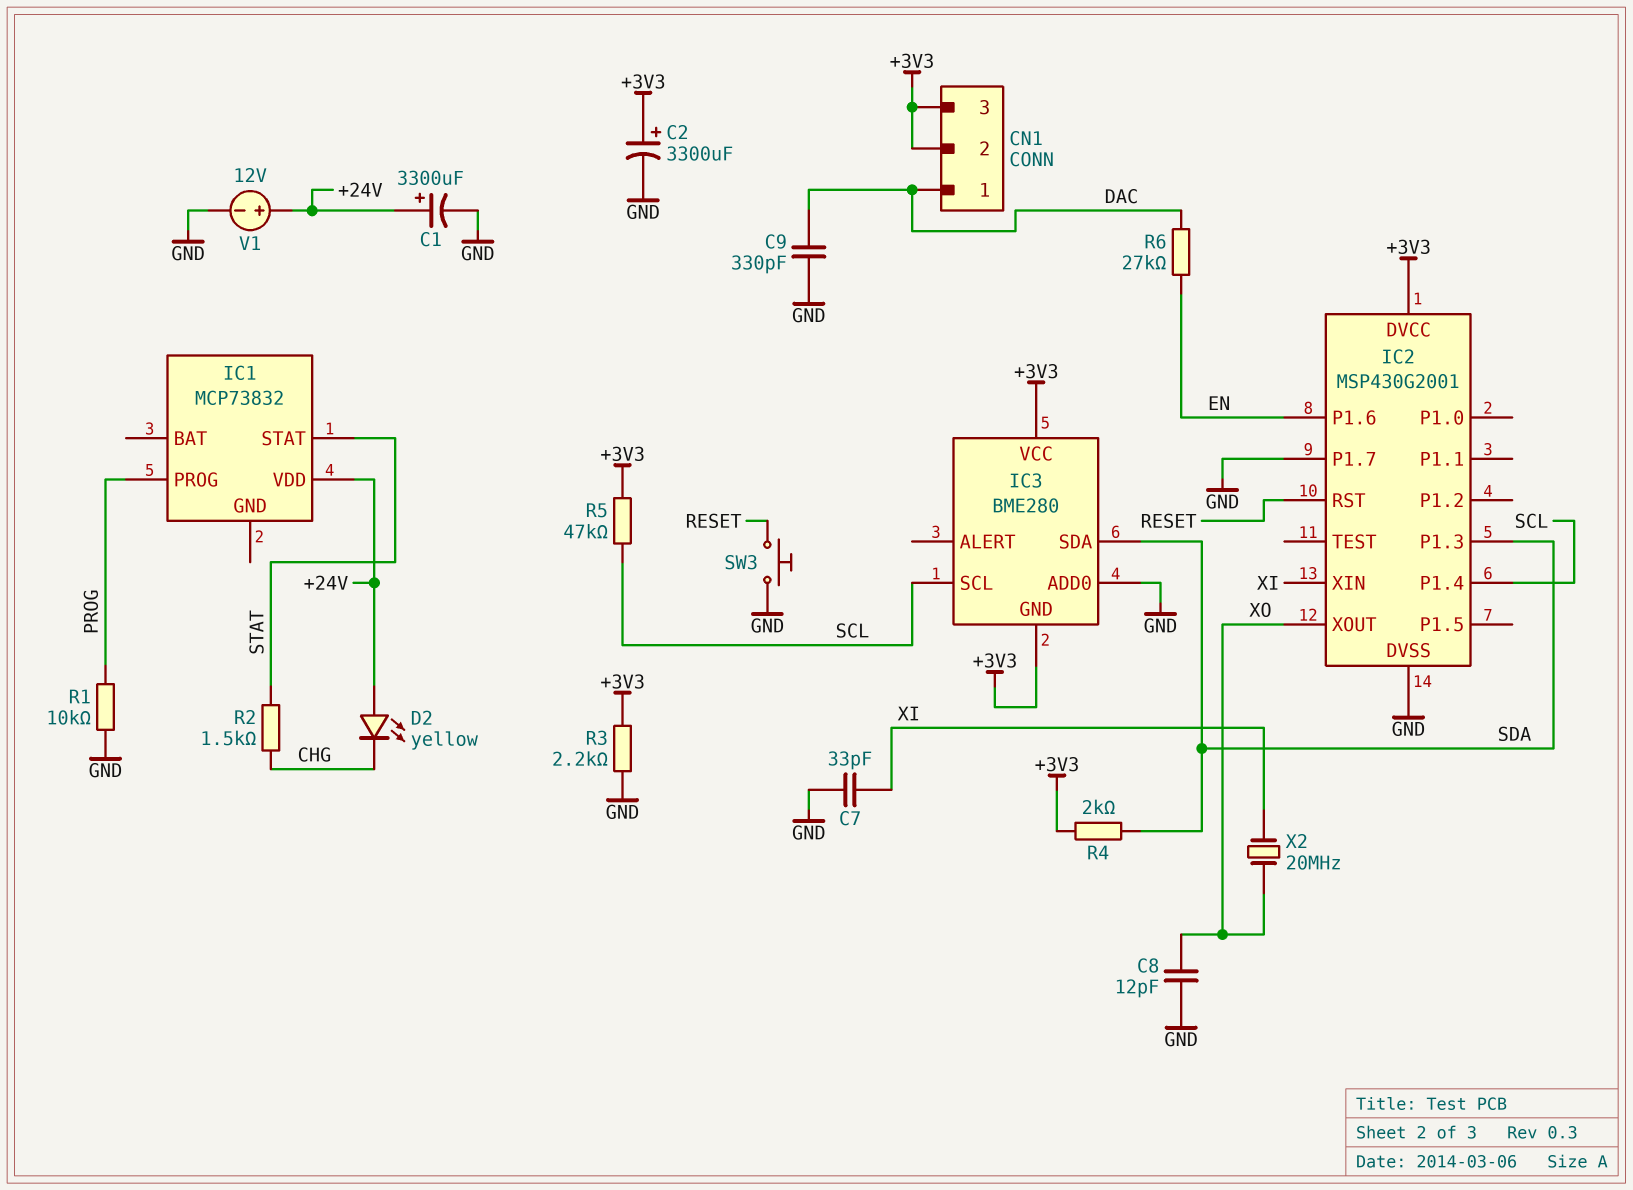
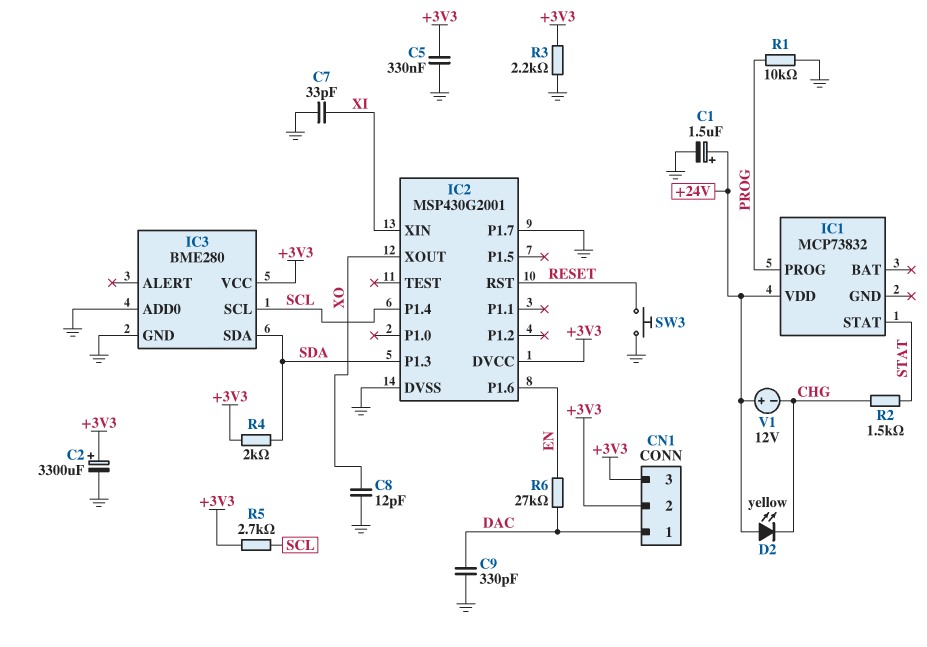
C1: 3300uF (plus +24V, minus GND) -> 1.5uF (plus +24V, minus GND)
C5: none -> 330nF (+3V3, GND)
IC3 pin GND: +3V3 -> GND
R5: 47k (+3V3, SCL) -> 2.7k (+3V3, SCL)
V1: 12V (plus +24V, minus GND) -> 12V (plus +24V, minus CHG)
X2: 20MHz (XI, XO) -> none

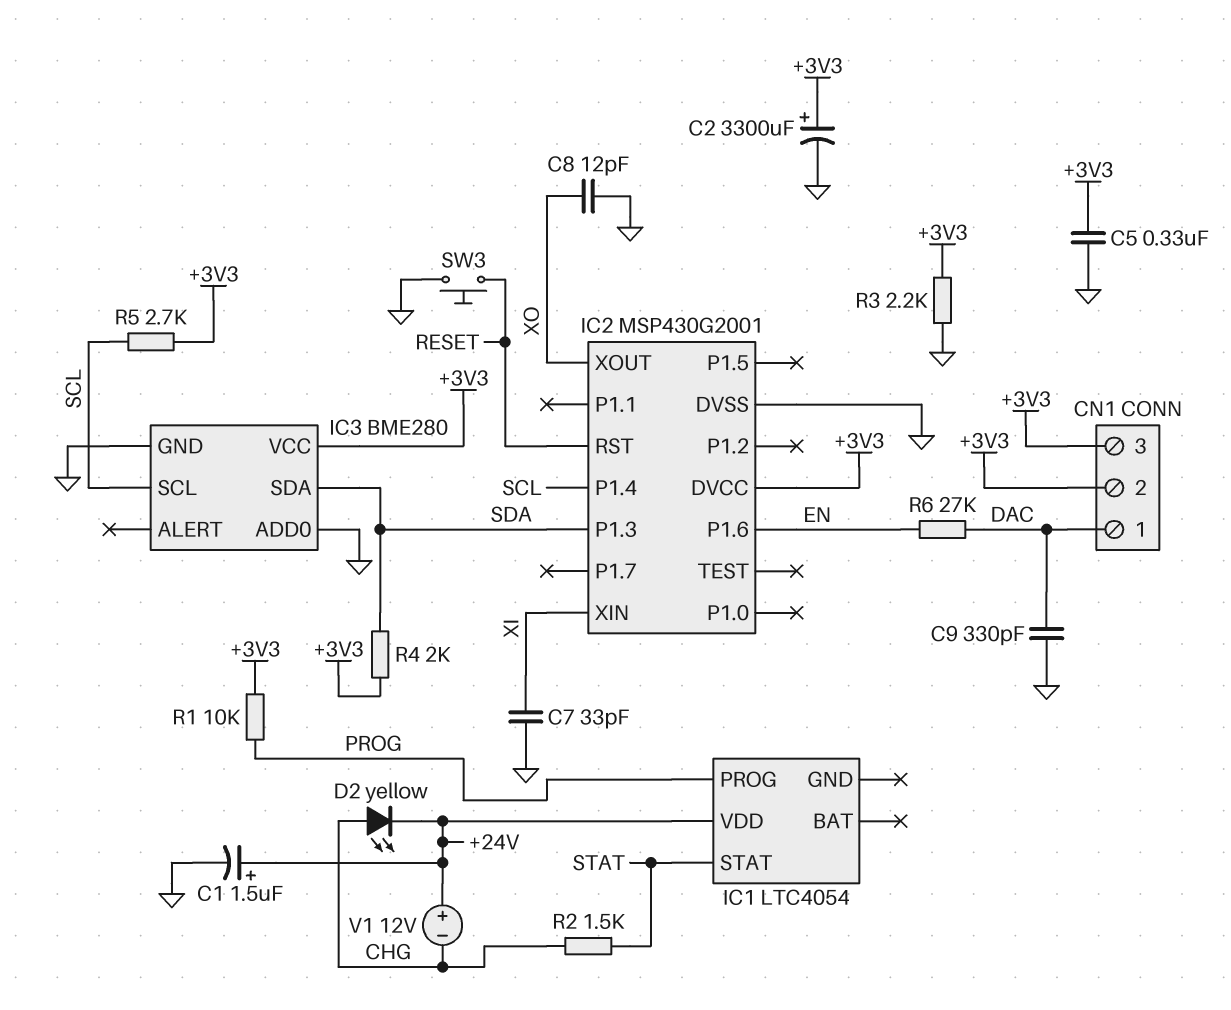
D2: LED yellow (A +24V, K CHG) -> LED yellow (A CHG, K +24V)
IC1: MCP73832 -> LTC4054
IC2 pin P1.7: GND -> none
R1: 10k (GND, PROG) -> 10k (+3V3, PROG)

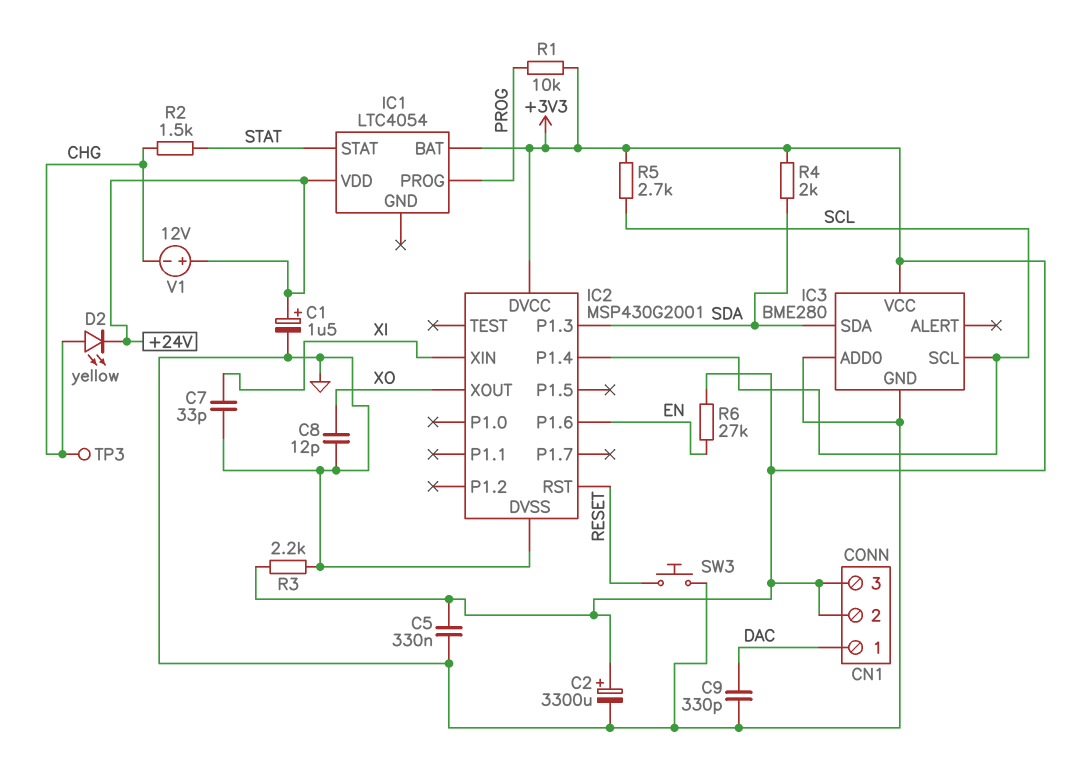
IC1 pin BAT: none -> +3V3
R6: 27k (DAC, EN) -> 27k (+3V3, EN)
TP3: none -> test point (CHG)

